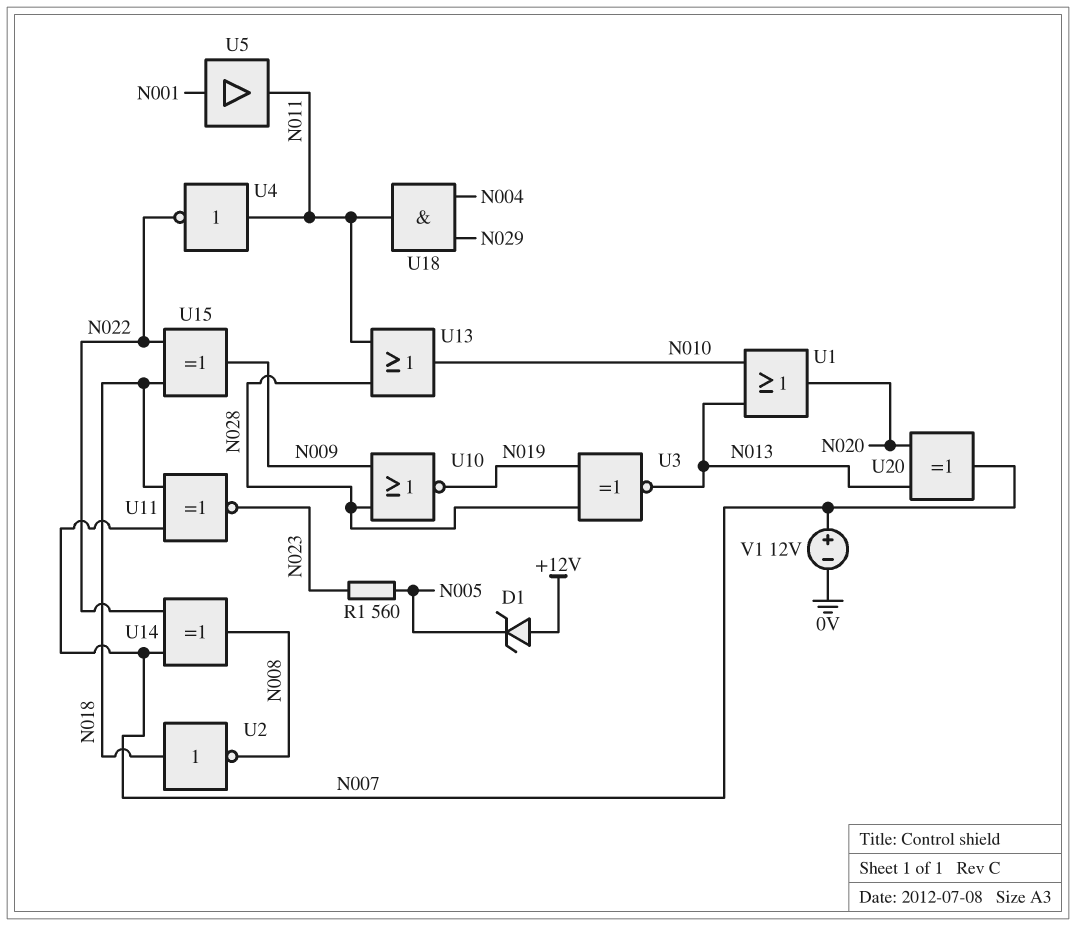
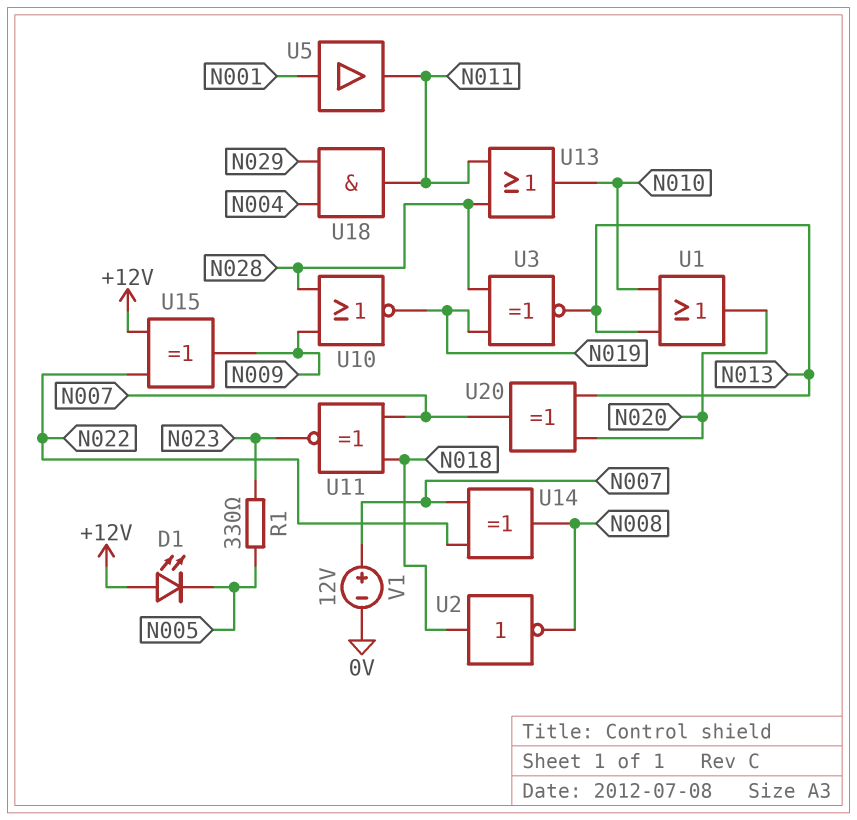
D1: zener (A +12V, K N005) -> LED (A +12V, K N005)
R1: 560 (N005, N023) -> 330 (N005, N023)
U4: NOT (in N011, out N022) -> none
U15: XOR (in N018, in N022, out N009) -> XOR (in +12V, in N022, out N009)

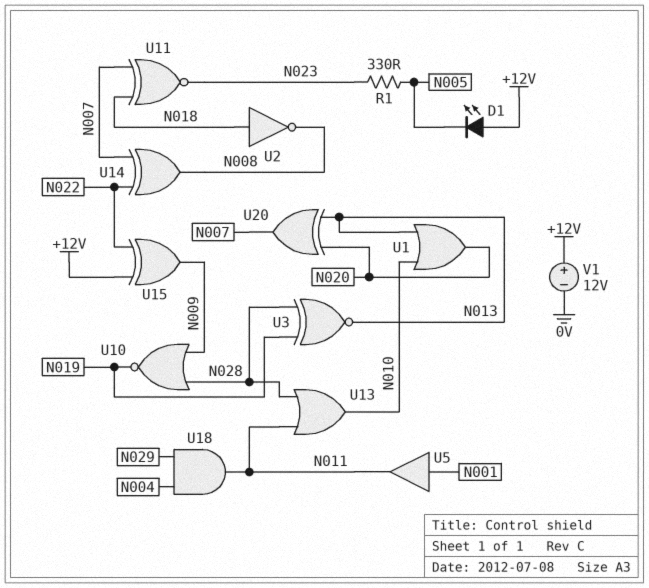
V1: 12V (plus N007, minus 0V) -> 12V (plus +12V, minus 0V)

